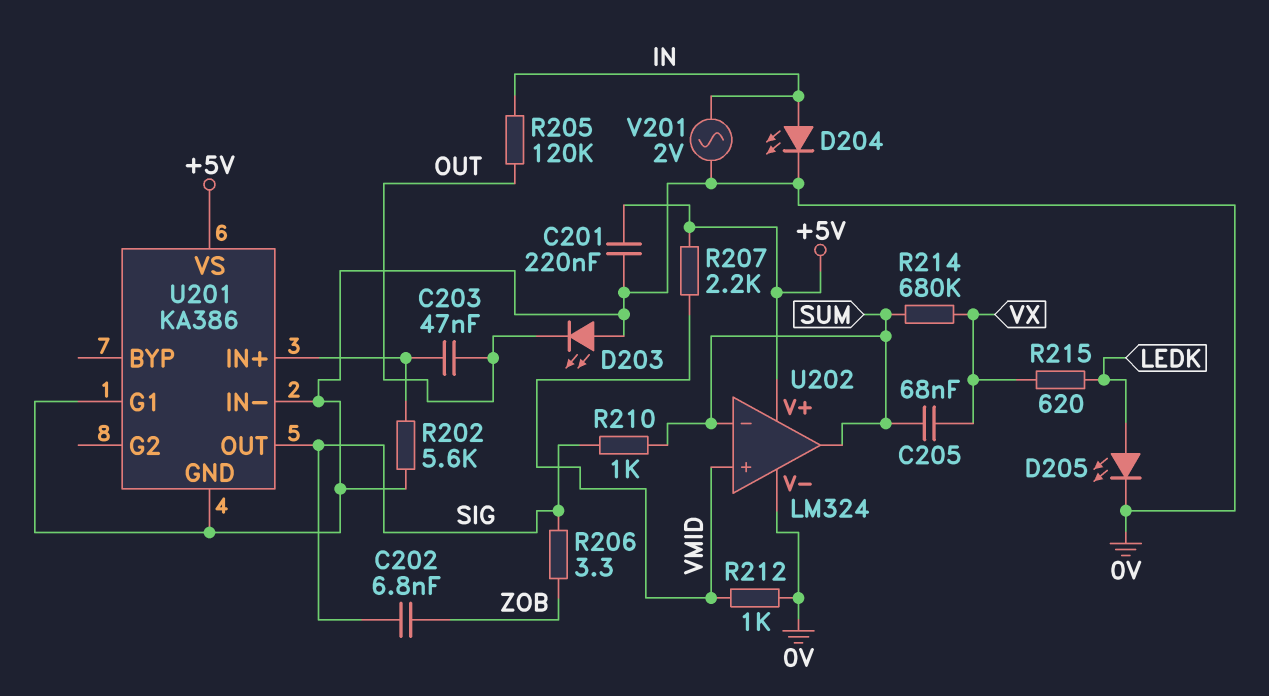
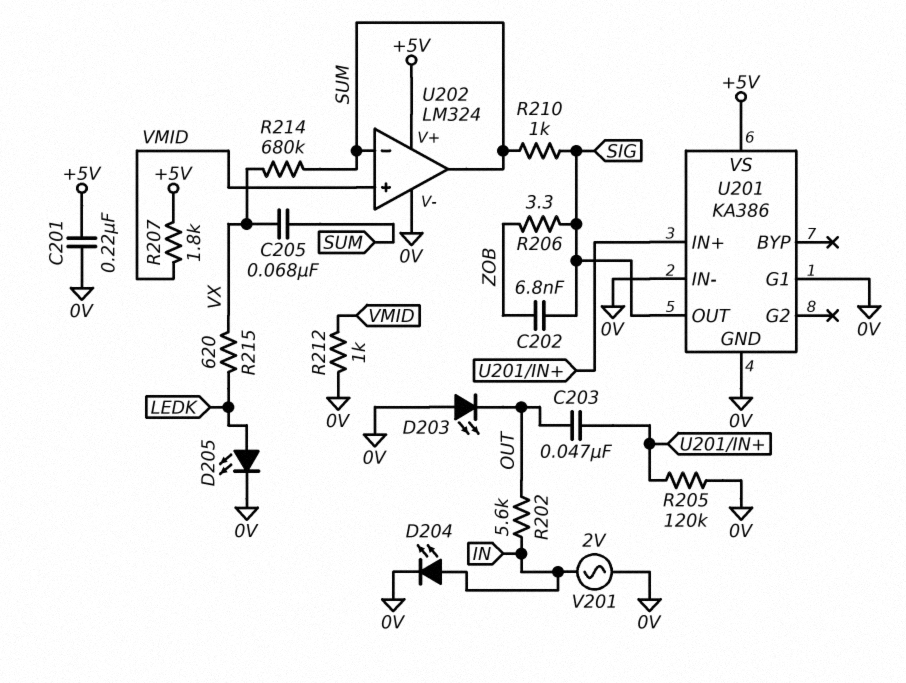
R202: 5.6k (0V, U201/IN+) -> 5.6k (IN, OUT)
R205: 120k (IN, OUT) -> 120k (0V, U201/IN+)
R207: 2.2k (+5V, VMID) -> 1.8k (+5V, VMID)

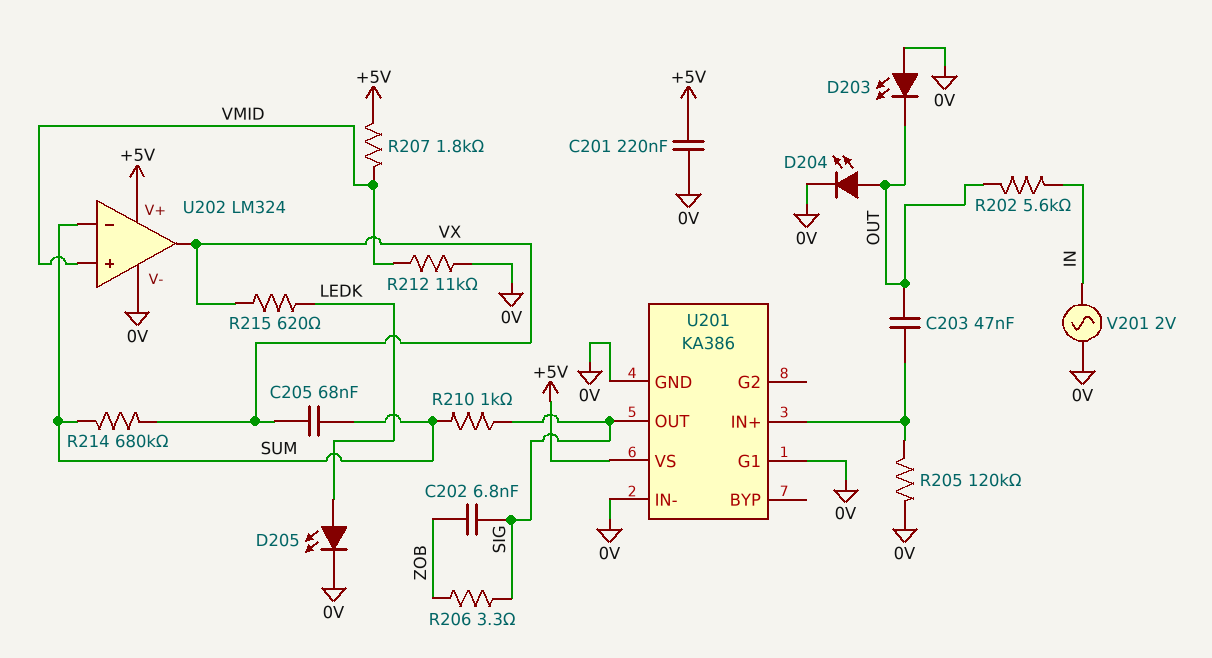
D204: LED (A IN, K 0V) -> LED (A OUT, K 0V)
R212: 1k (0V, VMID) -> 11k (0V, VMID)
U202 pin out: SUM -> VX

